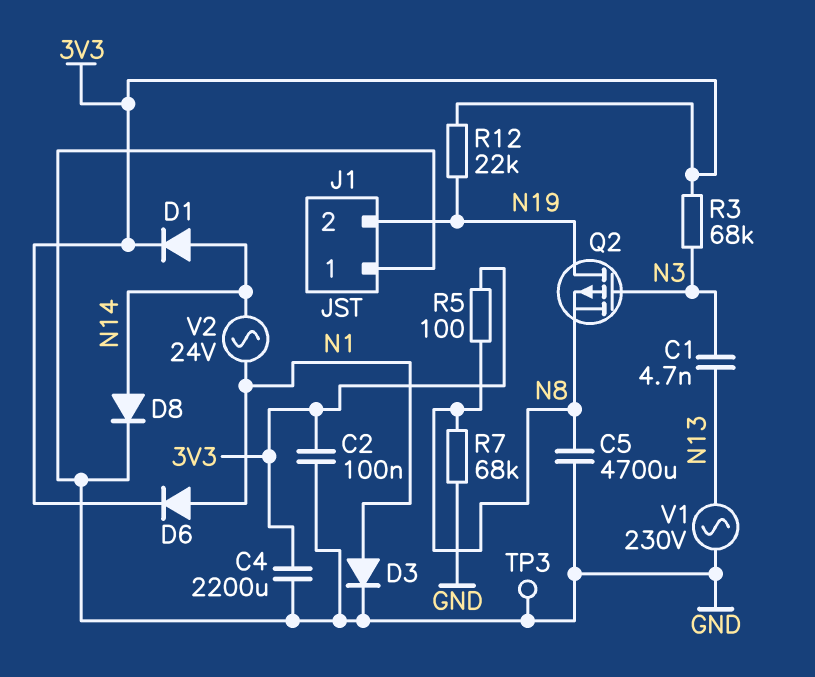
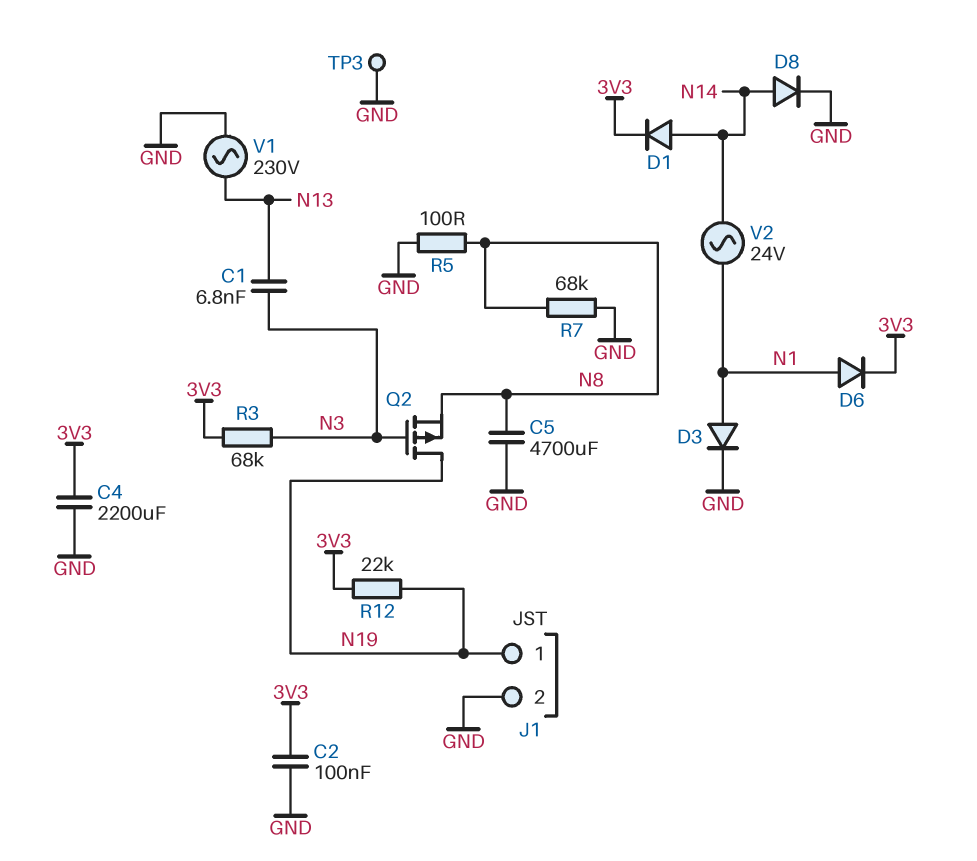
C1: 4.7nF (N3, N13) -> 6.8nF (N3, N13)
J1 pin 1: GND -> N19
J1 pin 2: N19 -> GND
R5: 100 (3V3, N8) -> 100 (GND, N8)

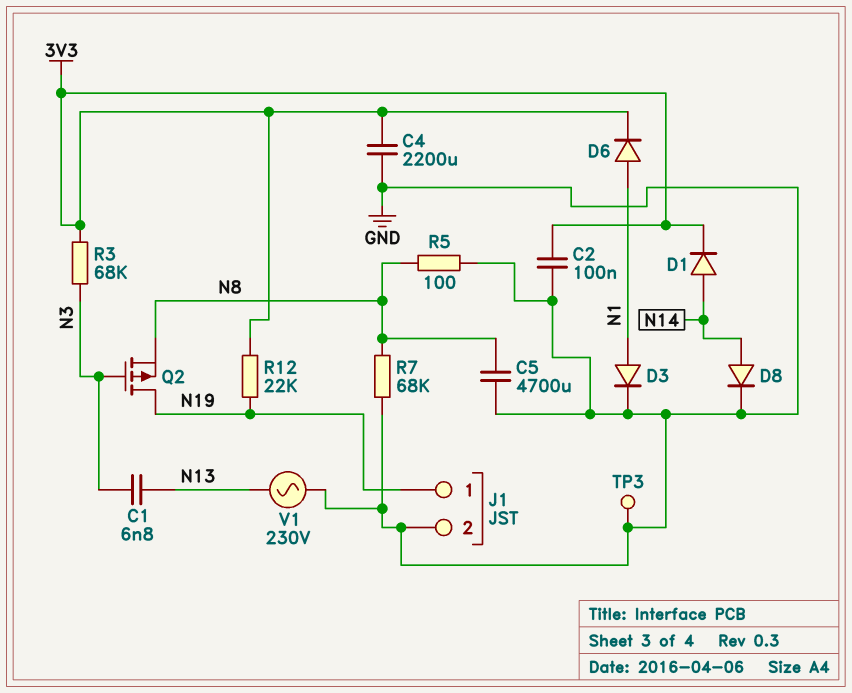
V2: AC 24V (N1, N14) -> none

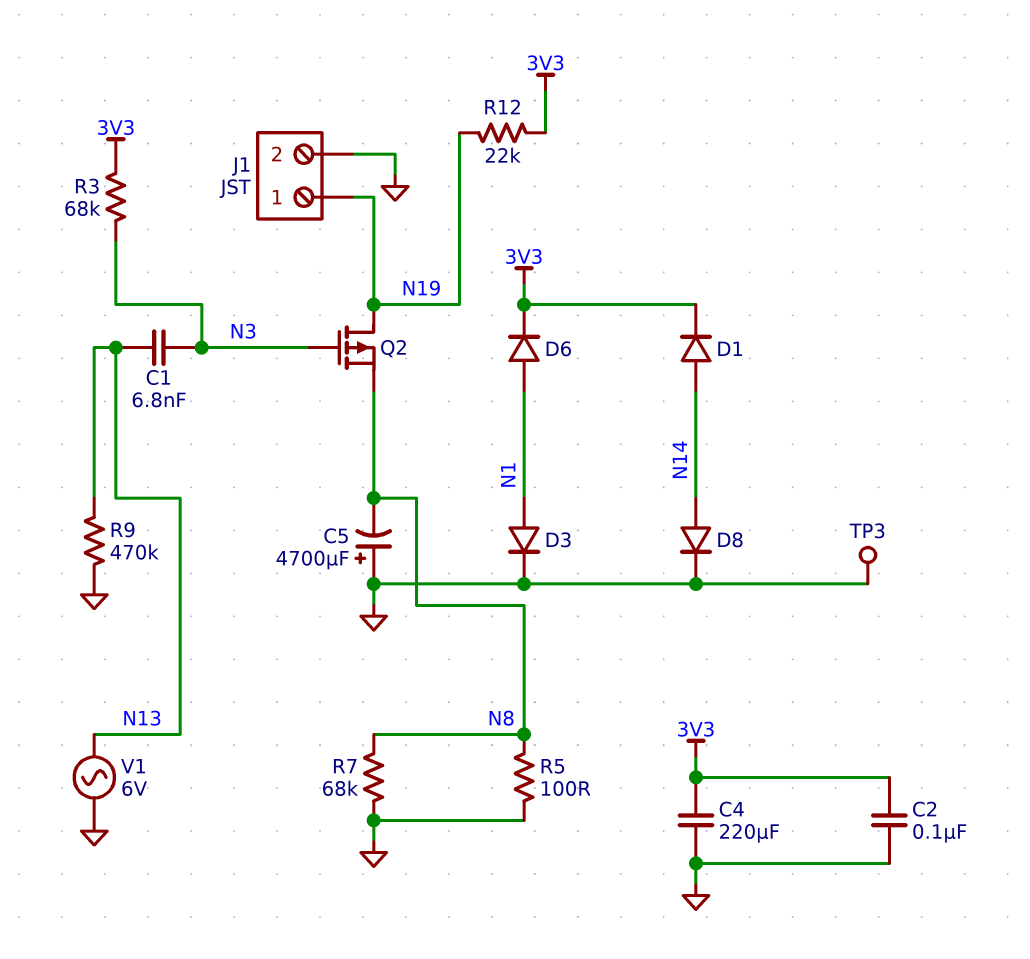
C4: 2200uF (3V3, GND) -> 220uF (3V3, GND)
C5: 4700uF (GND, N8) -> 4700uF (plus GND, minus N8)
R9: none -> 470k (GND, N13)
V1: AC 230V (GND, N13) -> AC 6V (GND, N13)

